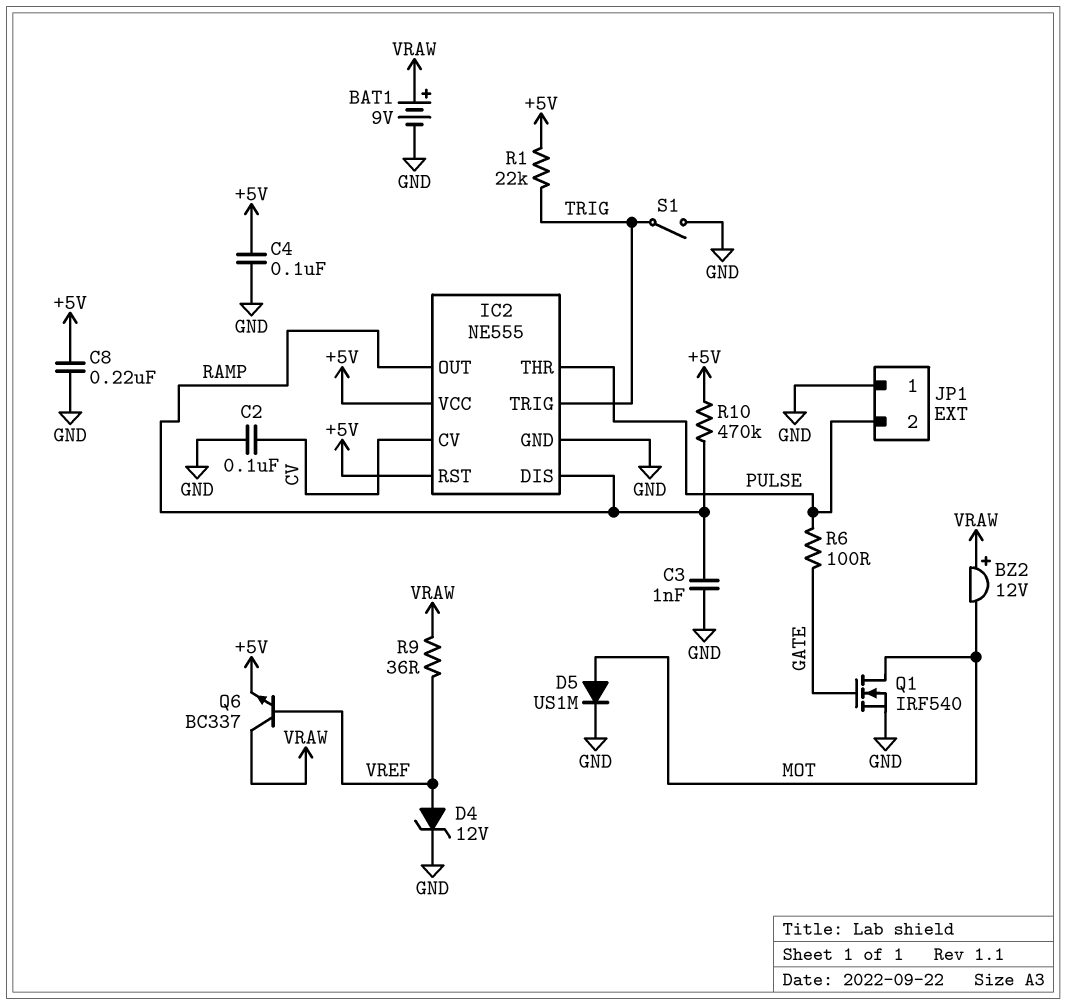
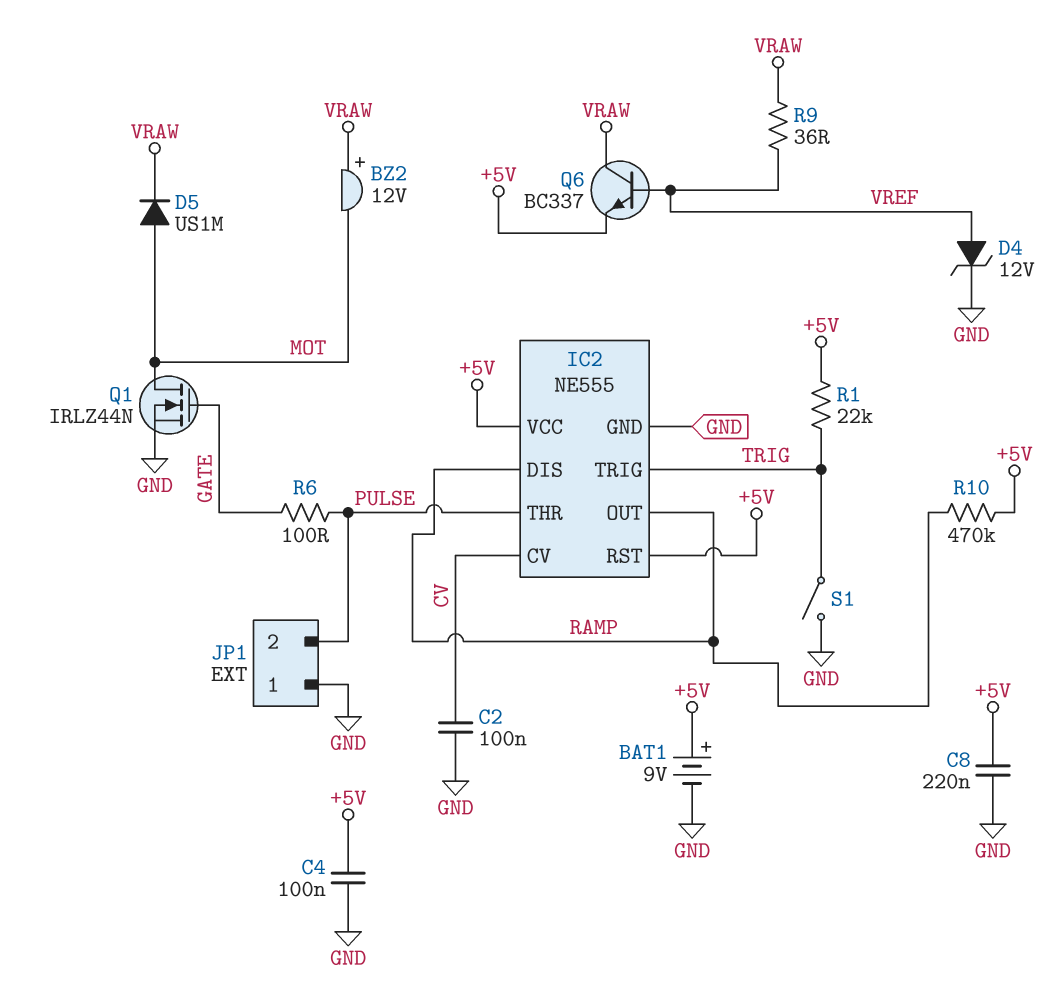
BAT1: 9V (plus VRAW, minus GND) -> 9V (plus +5V, minus GND)
C3: 1nF (GND, RAMP) -> none
D5: diode US1M (A MOT, K GND) -> diode US1M (A MOT, K VRAW)
Q1: NMOS IRF540 (G GATE, D MOT, S GND) -> NMOS IRLZ44N (G GATE, D MOT, S GND)

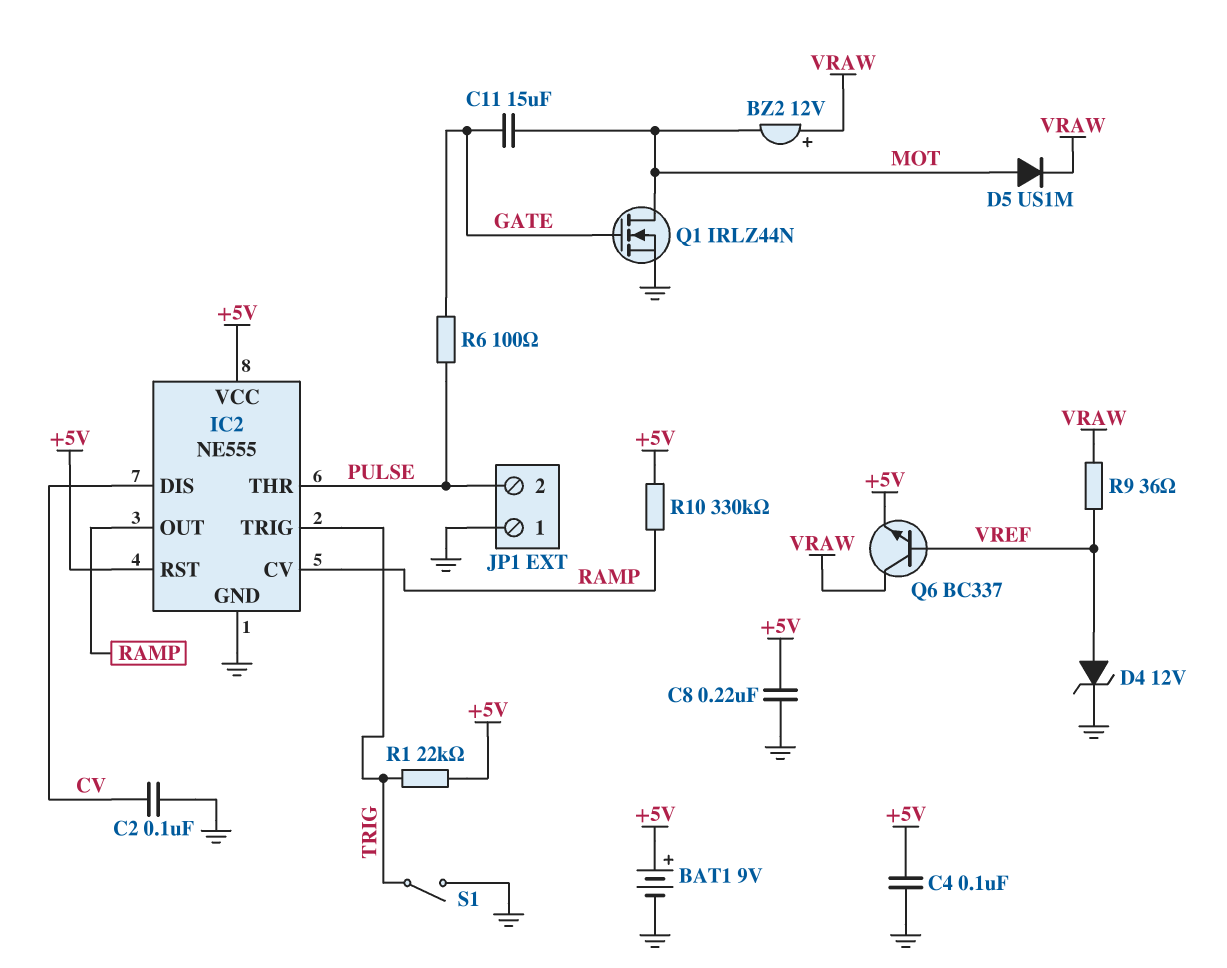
C11: none -> 15uF (GATE, MOT)
IC2 pin CV: CV -> RAMP
IC2 pin DIS: RAMP -> CV
R10: 470k (+5V, RAMP) -> 330k (+5V, RAMP)

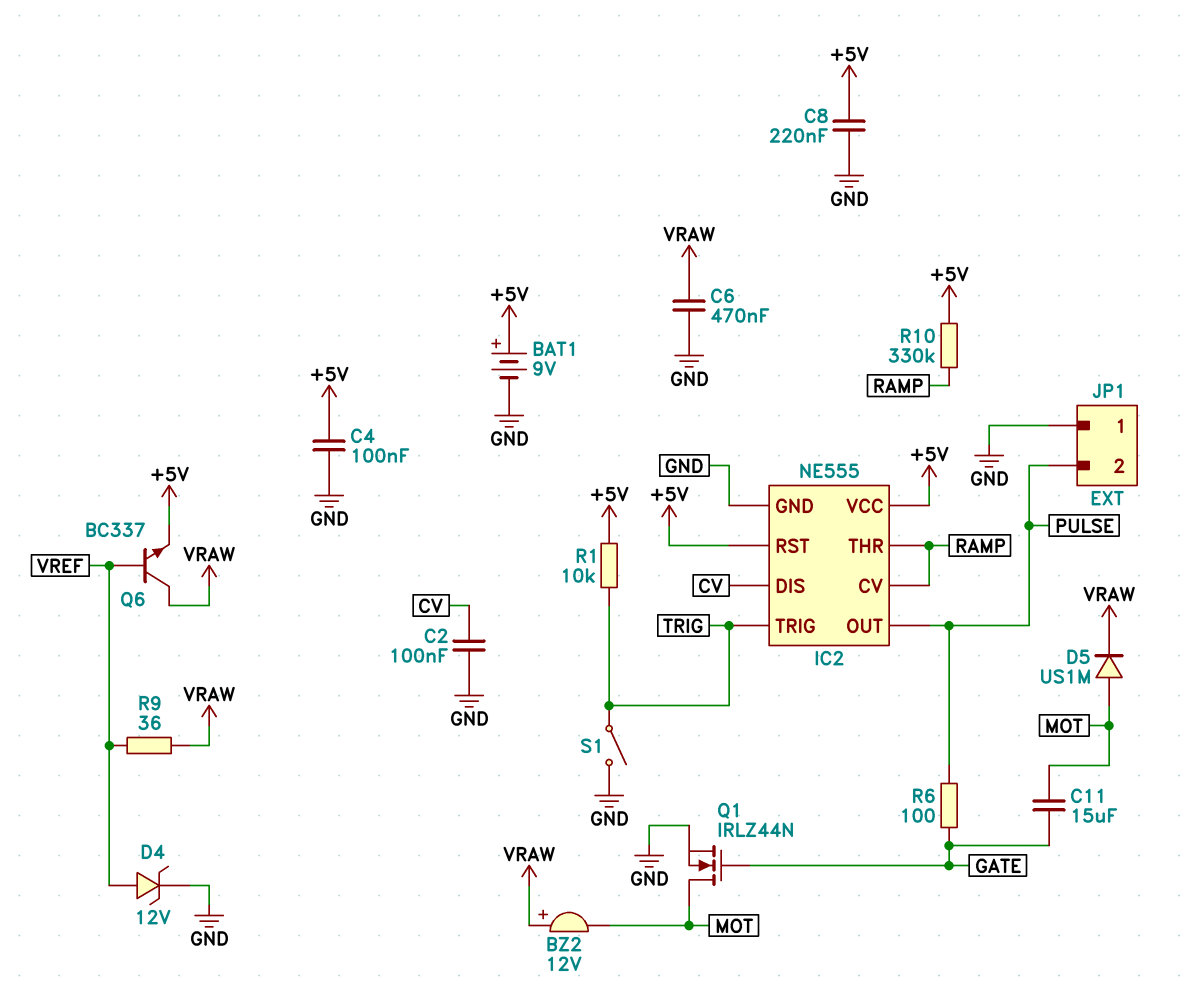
C6: none -> 470nF (GND, VRAW)
IC2 pin OUT: RAMP -> PULSE
IC2 pin THR: PULSE -> RAMP
R1: 22k (+5V, TRIG) -> 10k (+5V, TRIG)

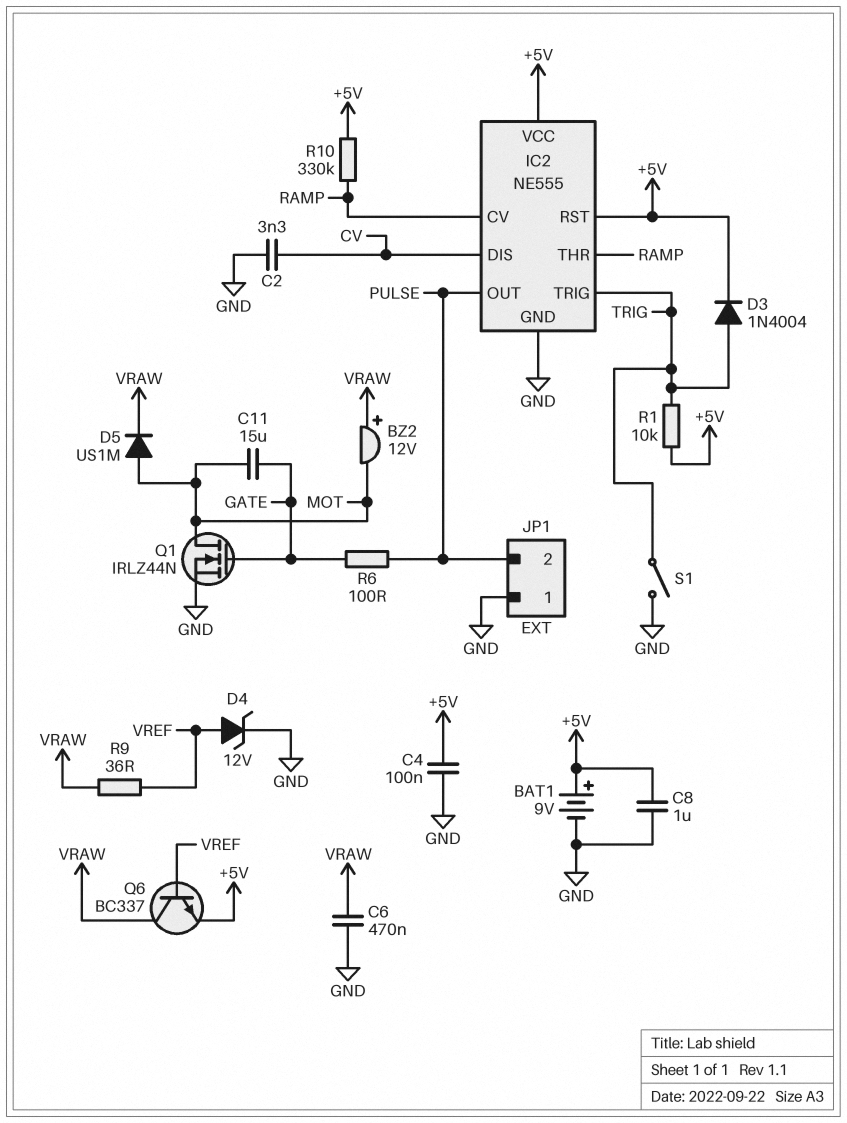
C2: 100nF (CV, GND) -> 3.3nF (CV, GND)
C8: 220nF (+5V, GND) -> 1uF (+5V, GND)
D3: none -> diode 1N4004 (A TRIG, K +5V)

